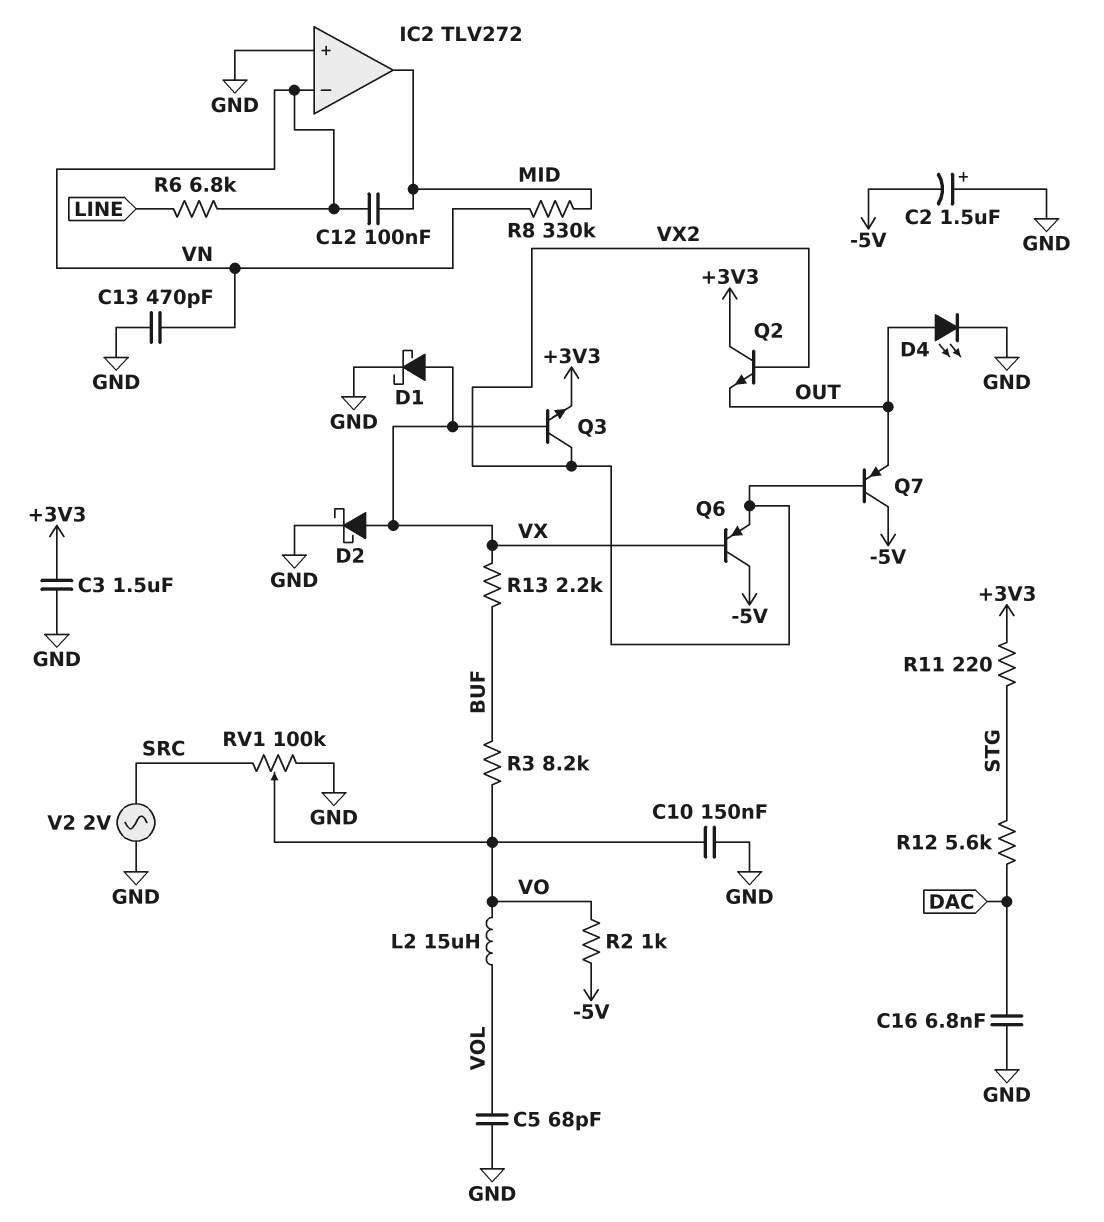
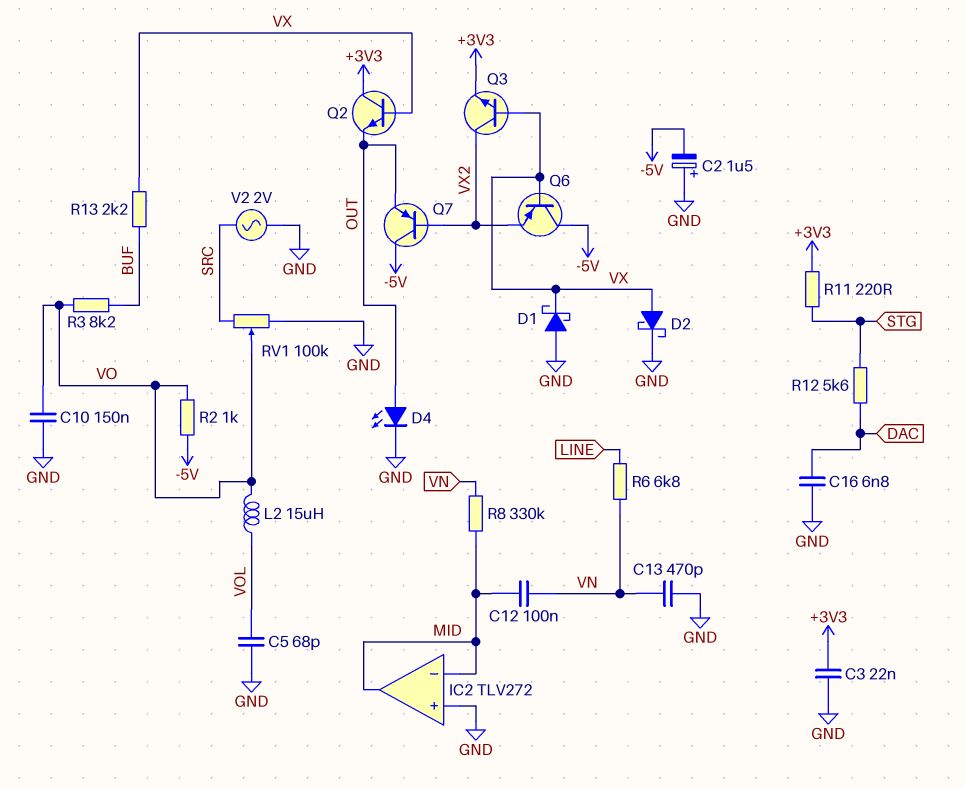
C3: 1.5uF (+3V3, GND) -> 22nF (+3V3, GND)
D1: schottky (A VX, K GND) -> schottky (A GND, K VX)
IC2 pin in-: VN -> MID
Q2: NPN (B VX2, C +3V3, E OUT) -> NPN (B VX, C +3V3, E OUT)

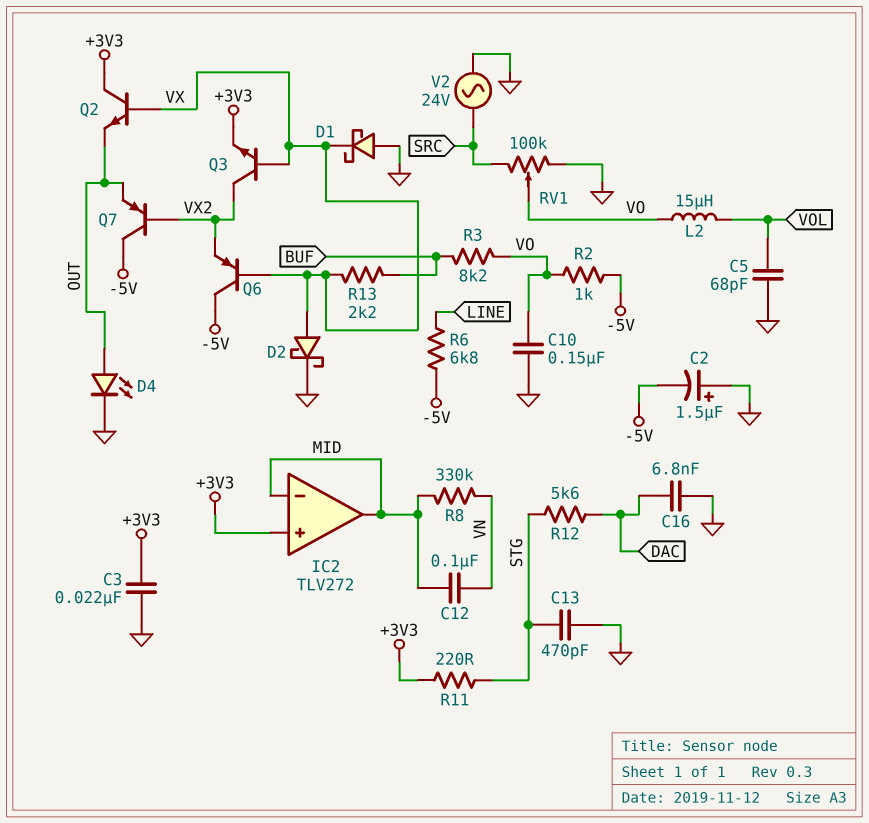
C13: 470pF (GND, VN) -> 470pF (GND, STG)
IC2 pin in+: GND -> +3V3
R6: 6.8k (LINE, VN) -> 6.8k (-5V, LINE)
V2: AC 2V (GND, SRC) -> AC 24V (GND, SRC)

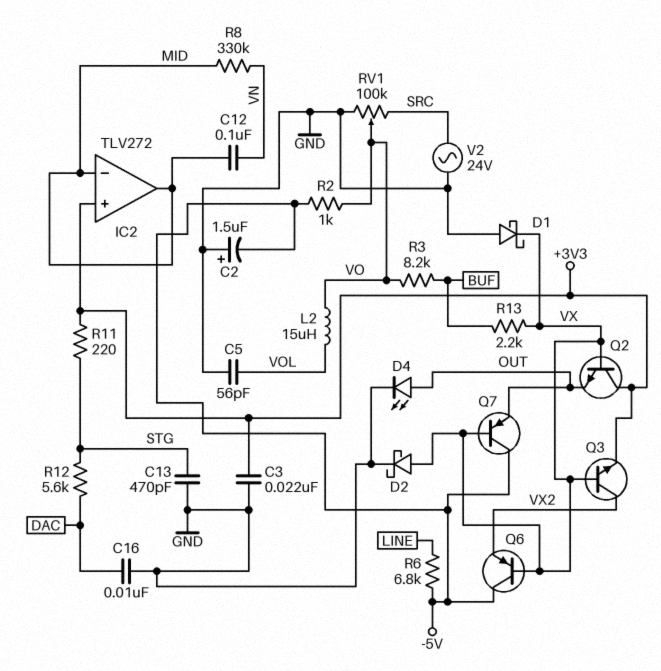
C5: 68pF (GND, VOL) -> 56pF (GND, VOL)
C10: 150nF (GND, VO) -> none
C16: 6.8nF (DAC, GND) -> 10nF (DAC, GND)
Q7: PNP (B VX2, C -5V, E OUT) -> PNP (B VX, C -5V, E OUT)

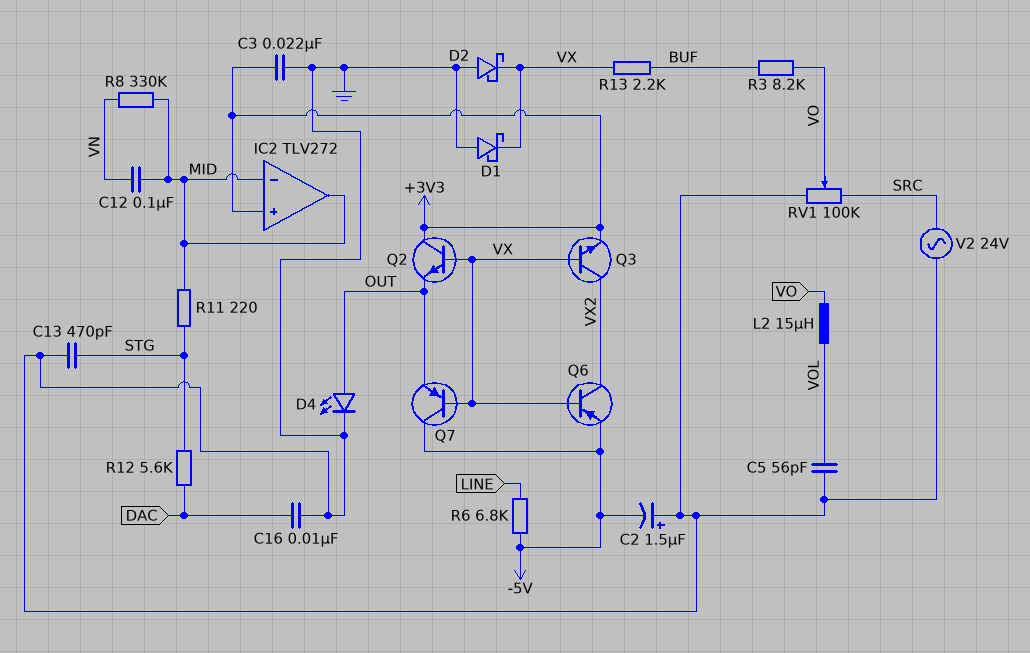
D2: schottky (A VX, K GND) -> schottky (A GND, K VX)
Q6: PNP (B VX, C -5V, E VX2) -> PNP (B VX, C VX2, E -5V)
R2: 1k (-5V, VO) -> none
R11: 220 (+3V3, STG) -> 220 (MID, STG)

